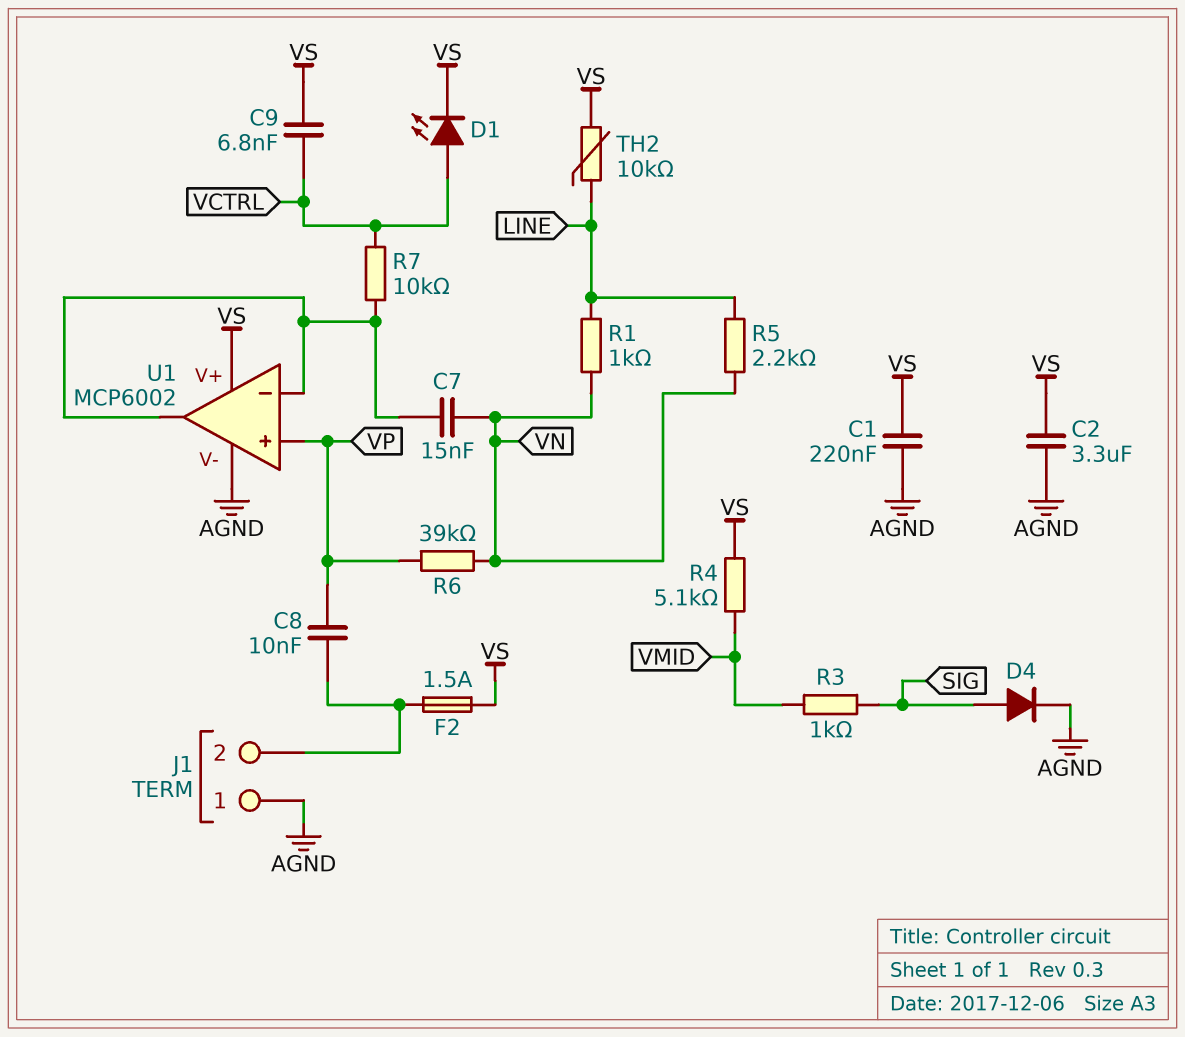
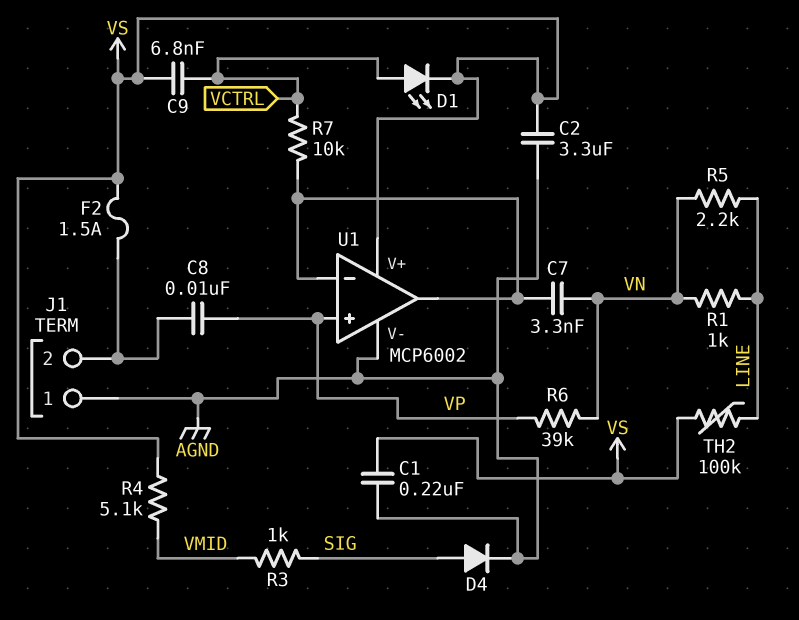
C7: 15nF (U1/in-, VN) -> 3.3nF (U1/in-, VN)
TH2: 10k (LINE, VS) -> 100k (LINE, VS)

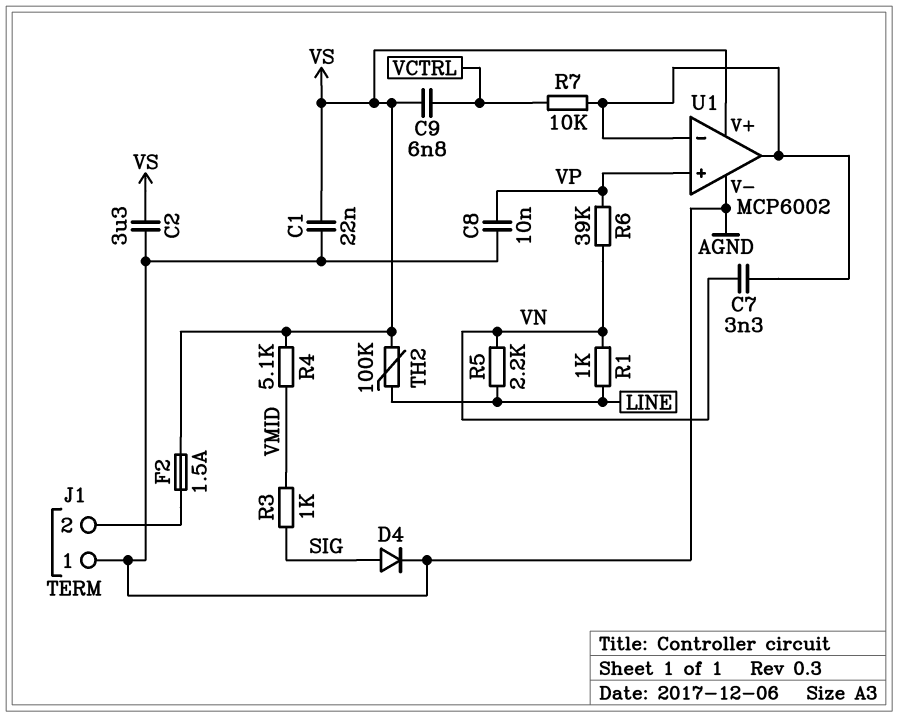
C1: 220nF (AGND, VS) -> 22nF (AGND, VS)
C8: 10nF (J1/2, VP) -> 10nF (AGND, VP)
D1: LED (A VCTRL, K VS) -> none

